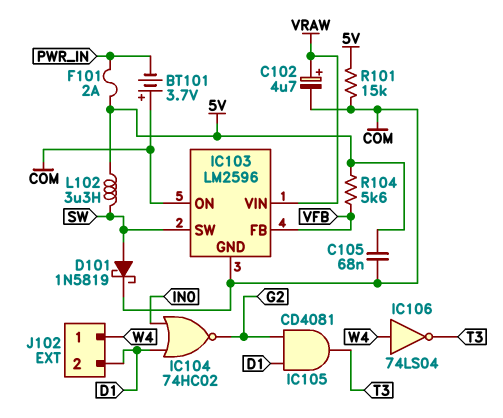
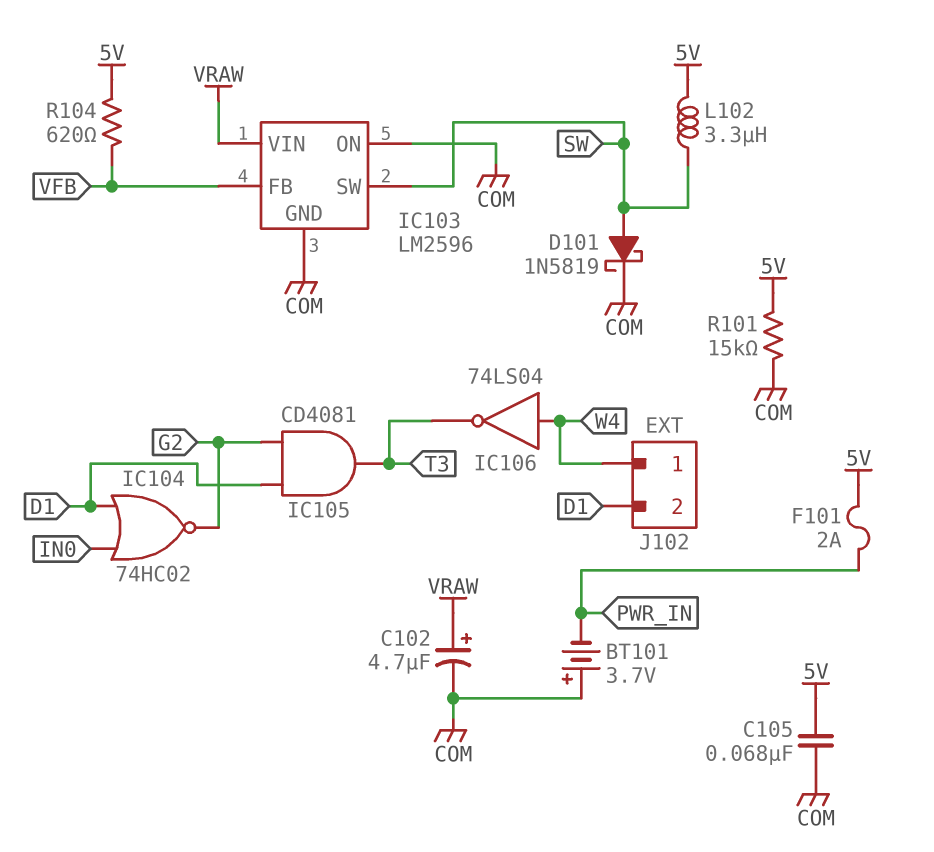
R104: 5.6k (5V, VFB) -> 620 (5V, VFB)

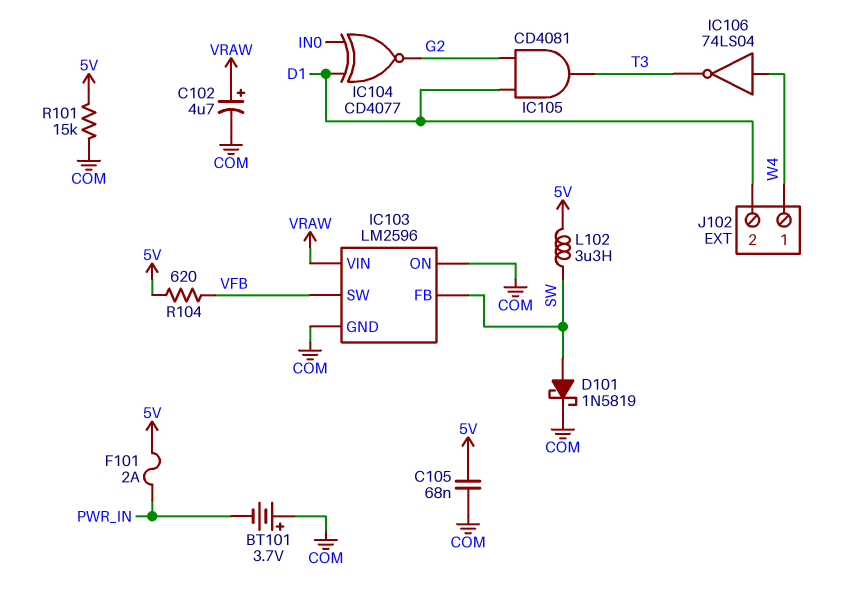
IC103 pin FB: VFB -> SW
IC103 pin SW: SW -> VFB
IC104: NOR 74HC02 (in D1, in IN0, out G2) -> XNOR CD4077 (in D1, in IN0, out G2)

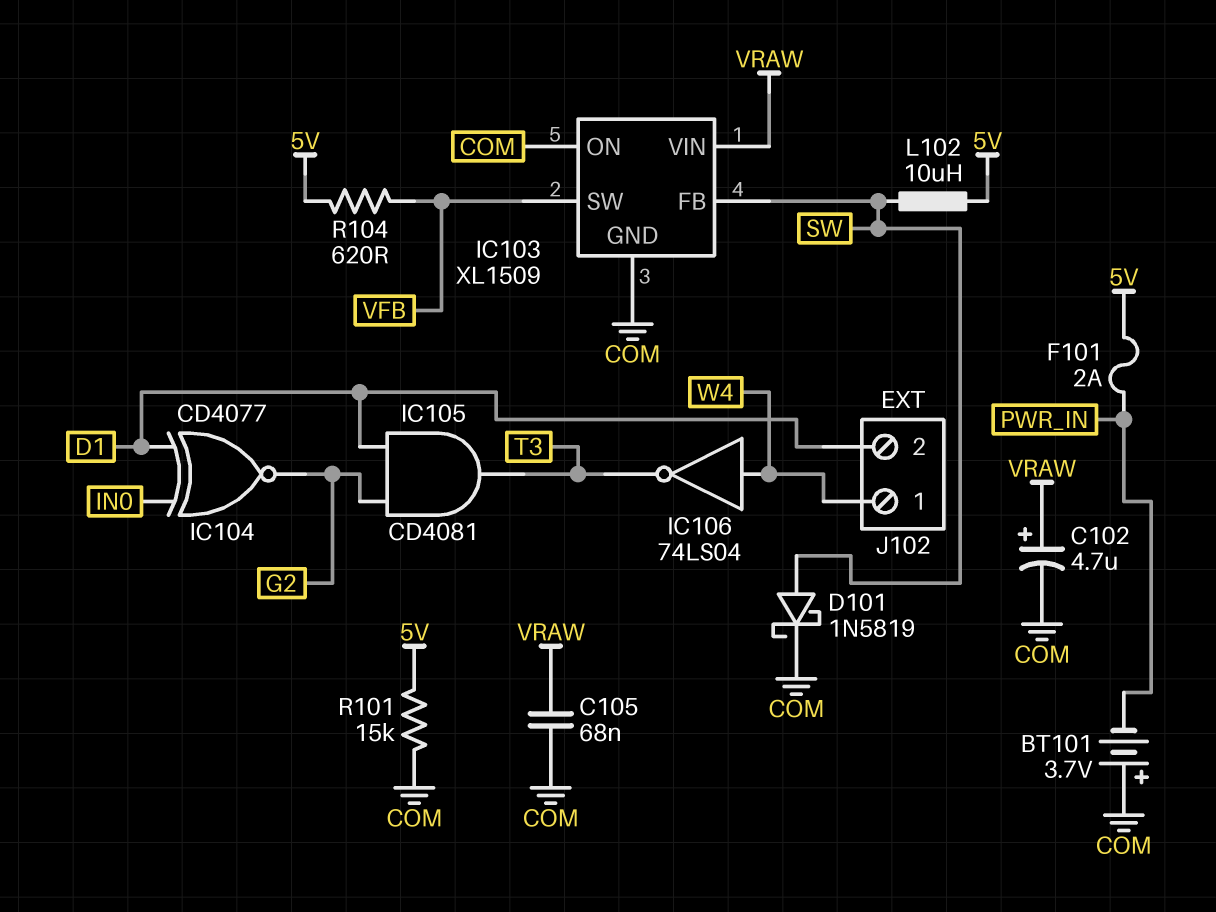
C105: 68nF (5V, COM) -> 68nF (COM, VRAW)
IC103: LM2596 -> XL1509
L102: 3.3uH (5V, SW) -> 10uH (5V, SW)

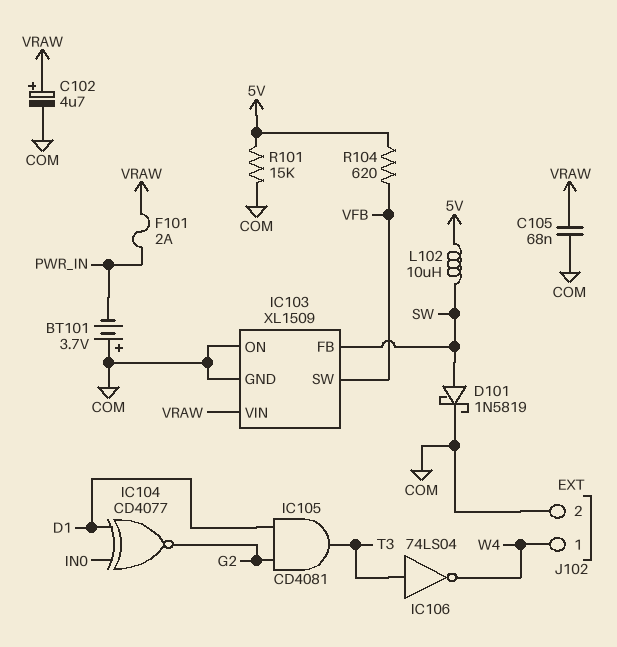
F101: 2A (5V, PWR_IN) -> 2A (PWR_IN, VRAW)
IC106: NOT 74LS04 (in W4, out T3) -> NOT 74LS04 (in T3, out W4)
J102 pin 2: D1 -> COM

